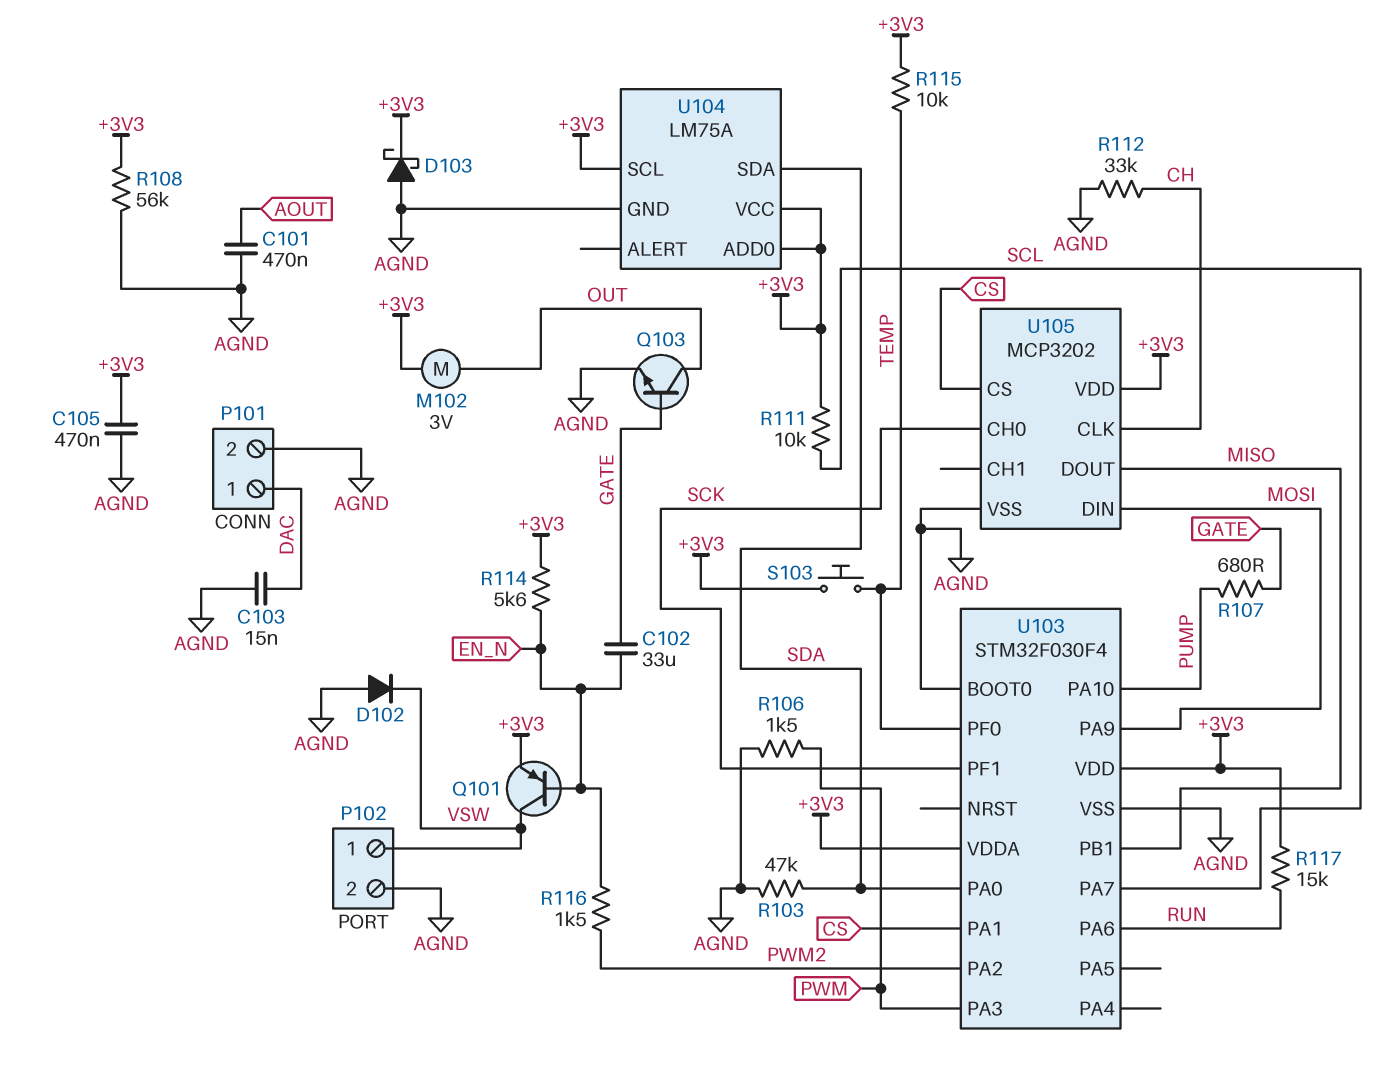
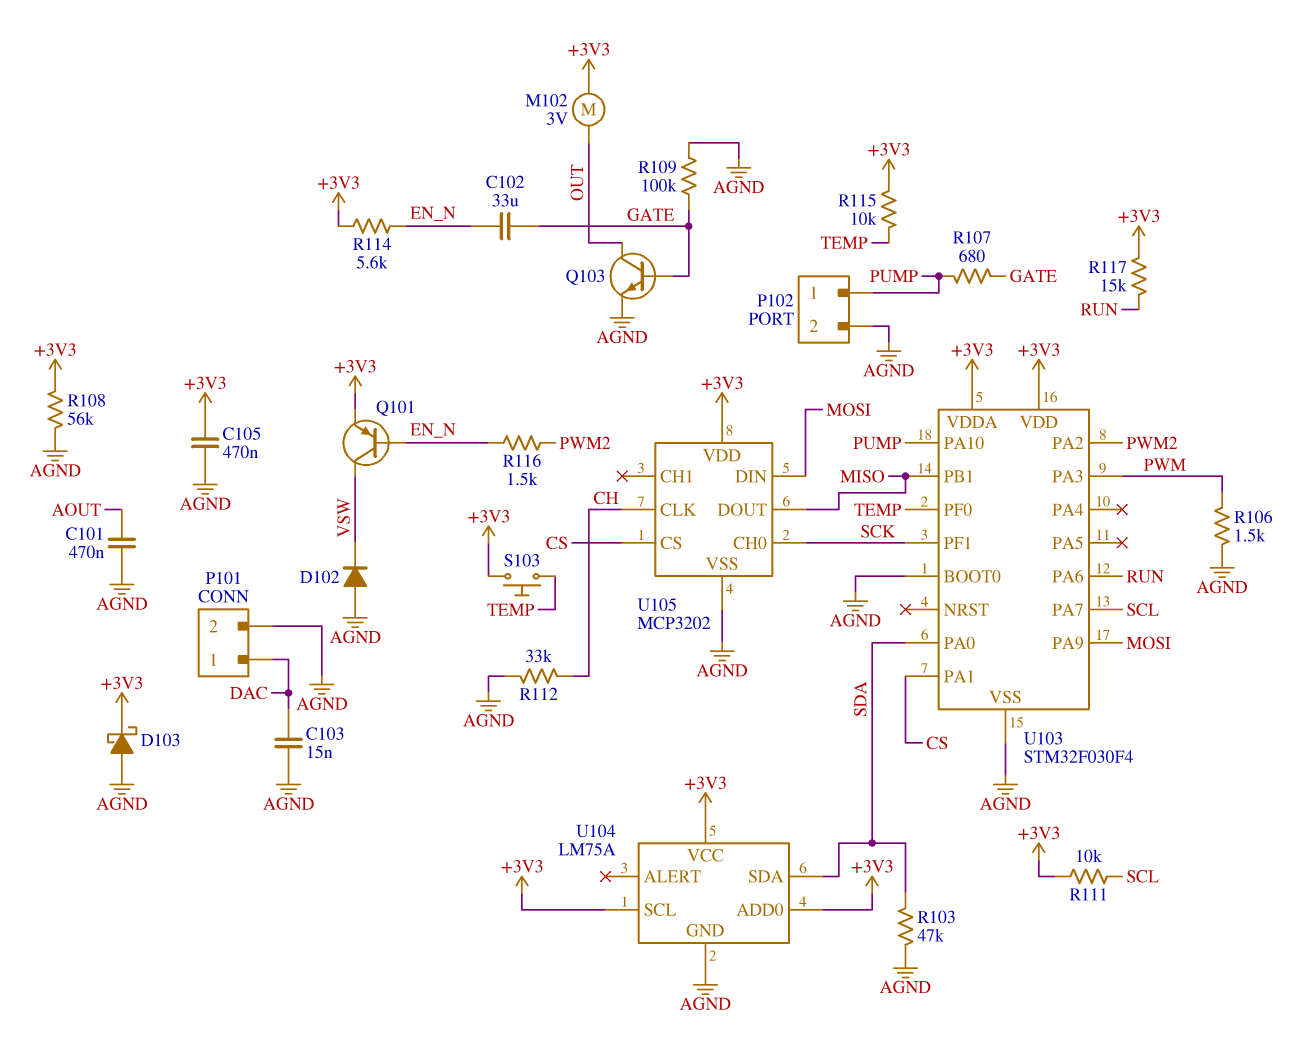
P102 pin 1: VSW -> PUMP
R109: none -> 100k (AGND, GATE)

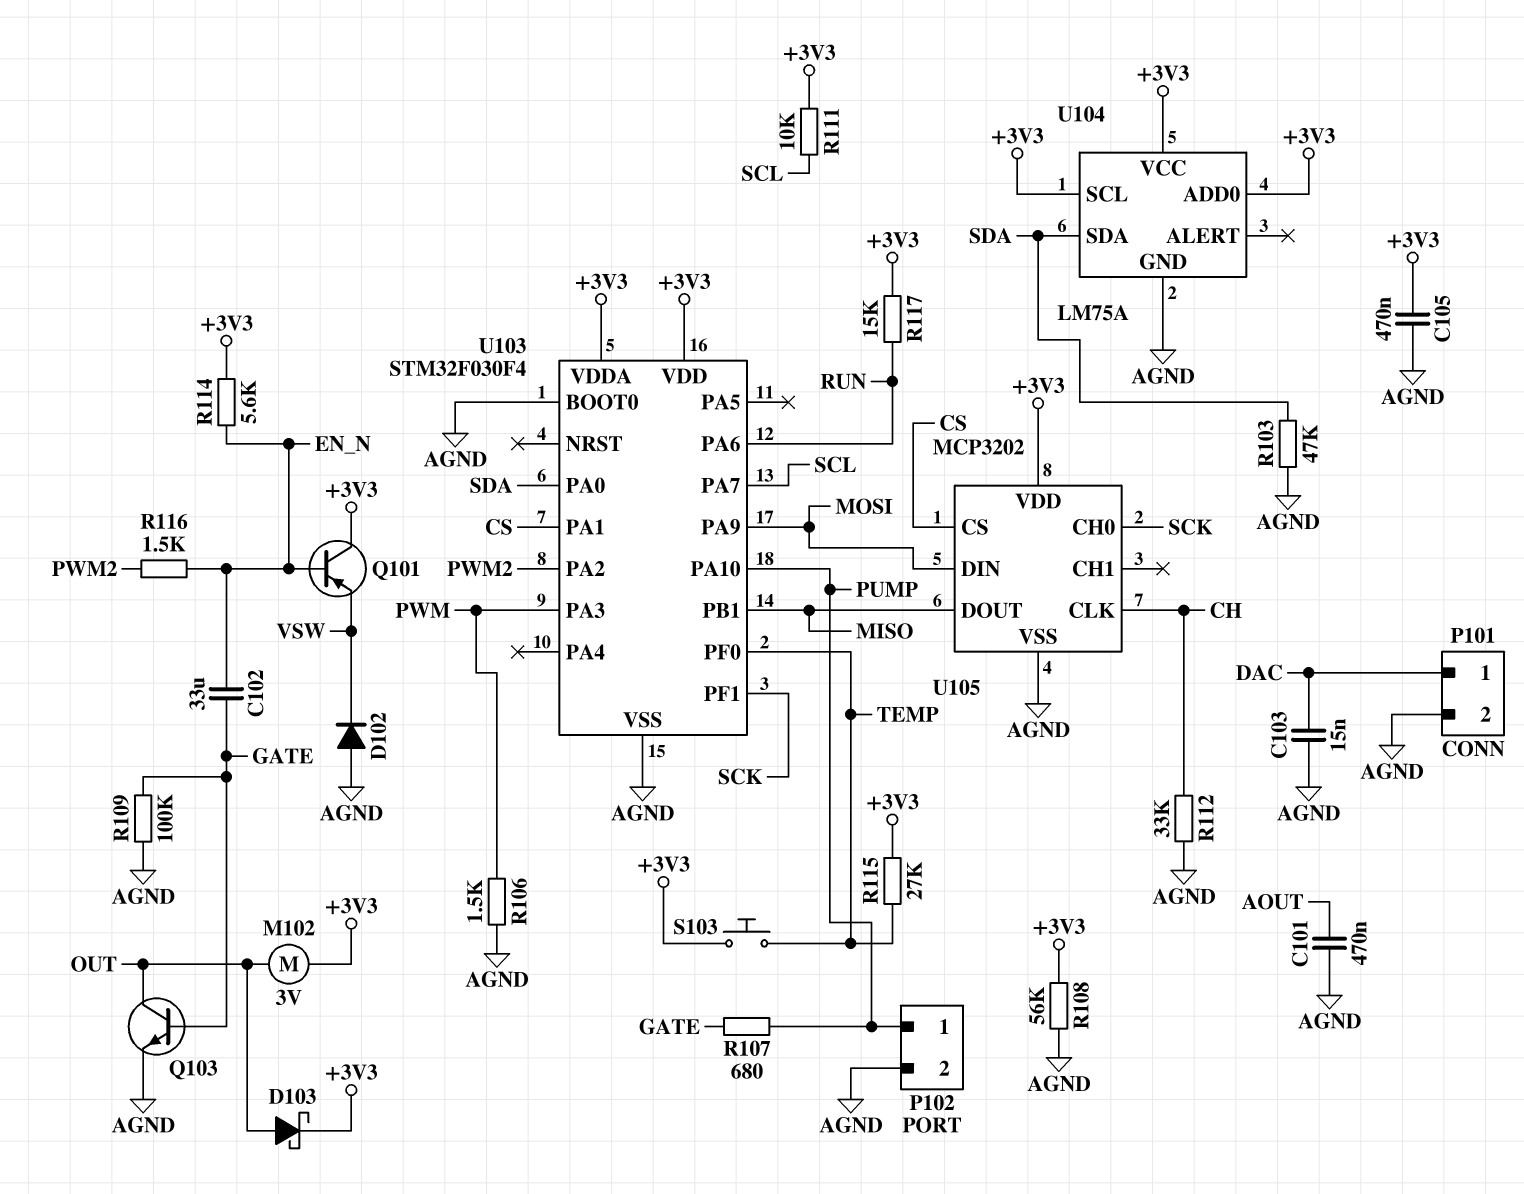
D103: schottky (A AGND, K +3V3) -> schottky (A OUT, K +3V3)
Q101: PNP (B EN_N, C VSW, E +3V3) -> PNP (B EN_N, C +3V3, E VSW)
R115: 10k (+3V3, TEMP) -> 27k (+3V3, TEMP)

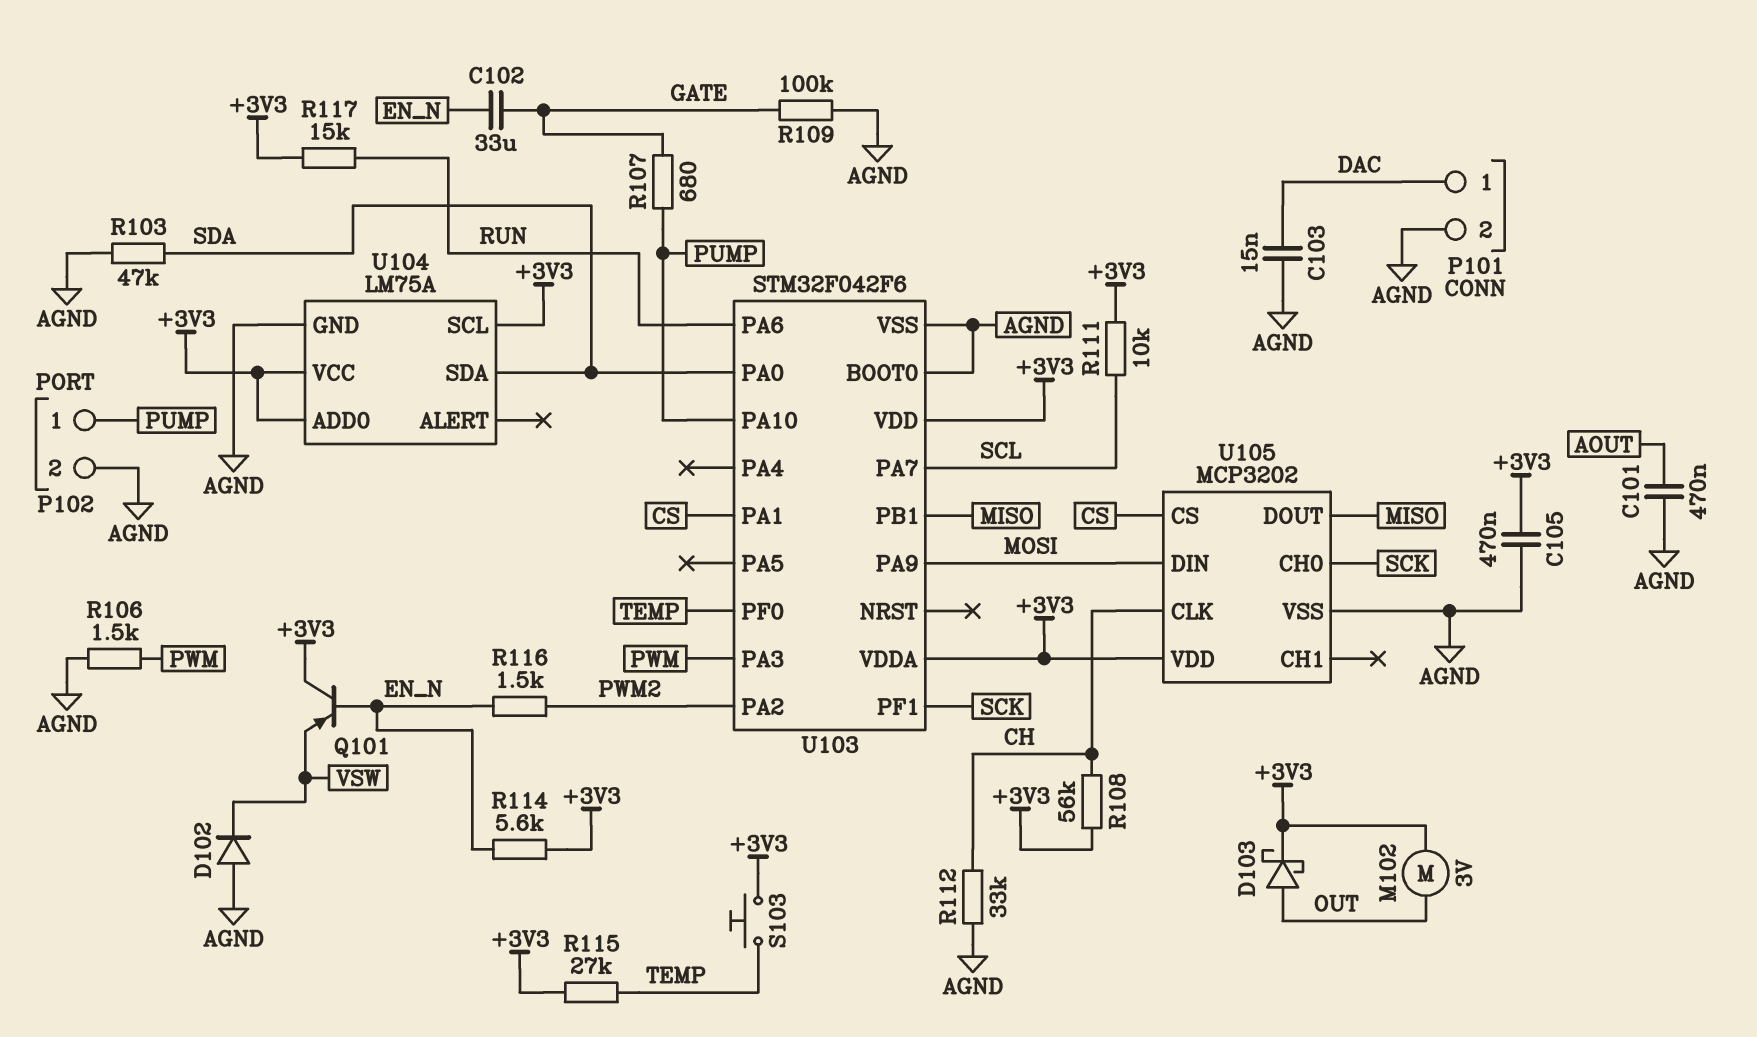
Q103: NPN (B GATE, C OUT, E AGND) -> none
R108: 56k (+3V3, AGND) -> 56k (+3V3, CH)
U103: STM32F030F4 -> STM32F042F6

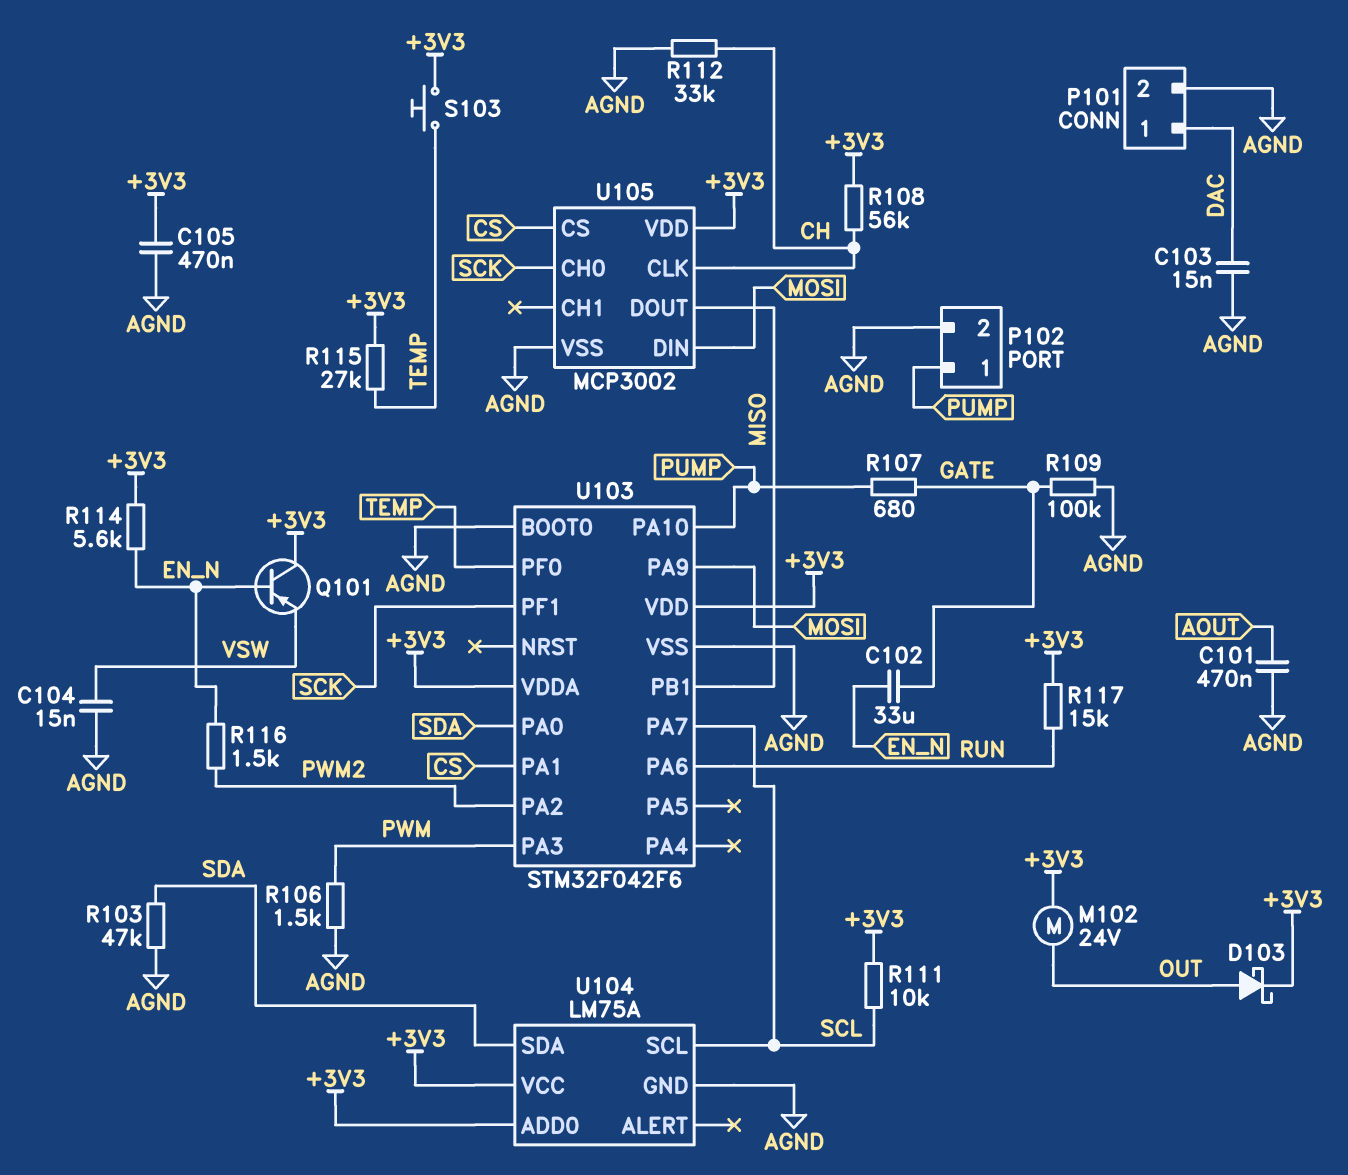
C104: none -> 15nF (AGND, VSW)
D102: diode (A AGND, K VSW) -> none
M102: motor 3V (+3V3, OUT) -> motor 24V (+3V3, OUT)
U104 pin SCL: +3V3 -> SCL
U105: MCP3202 -> MCP3002

